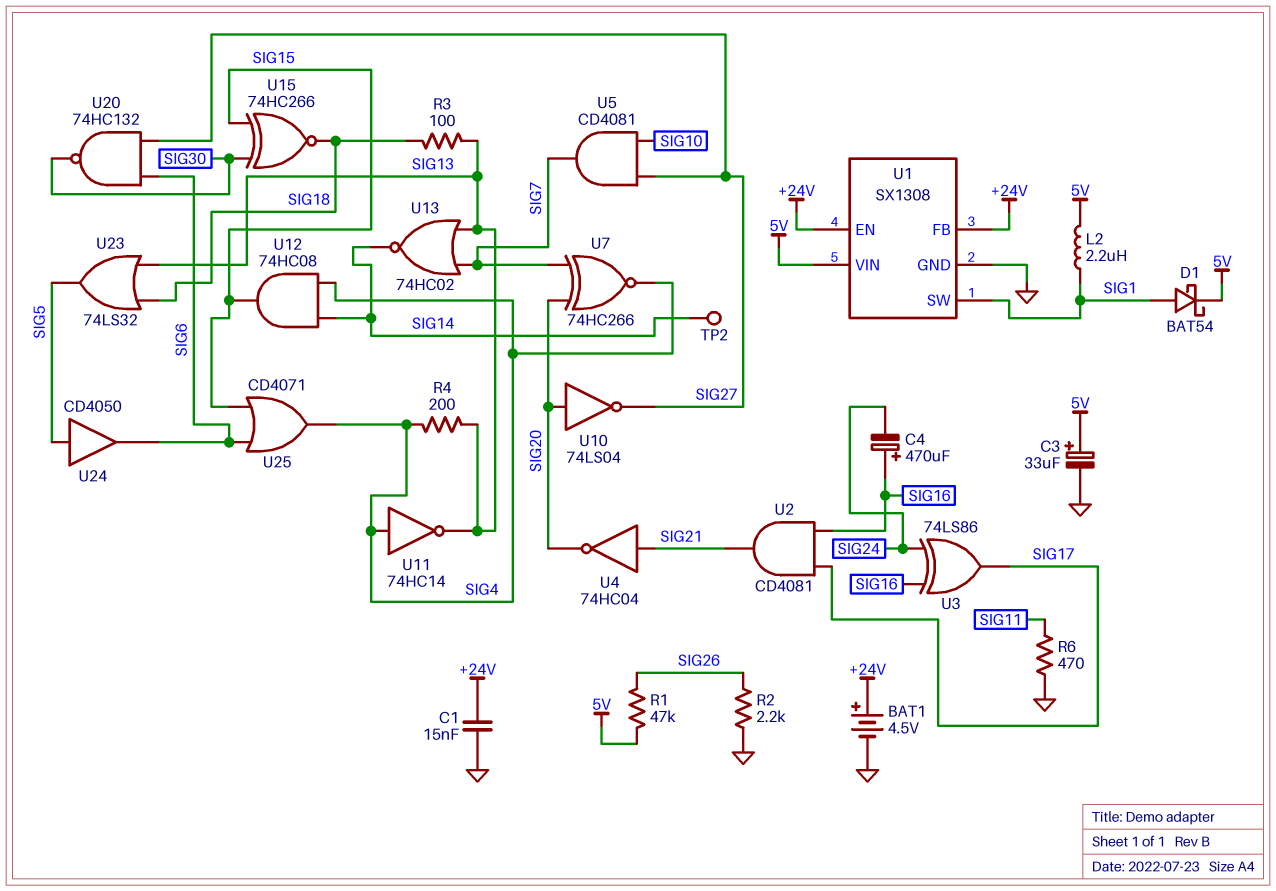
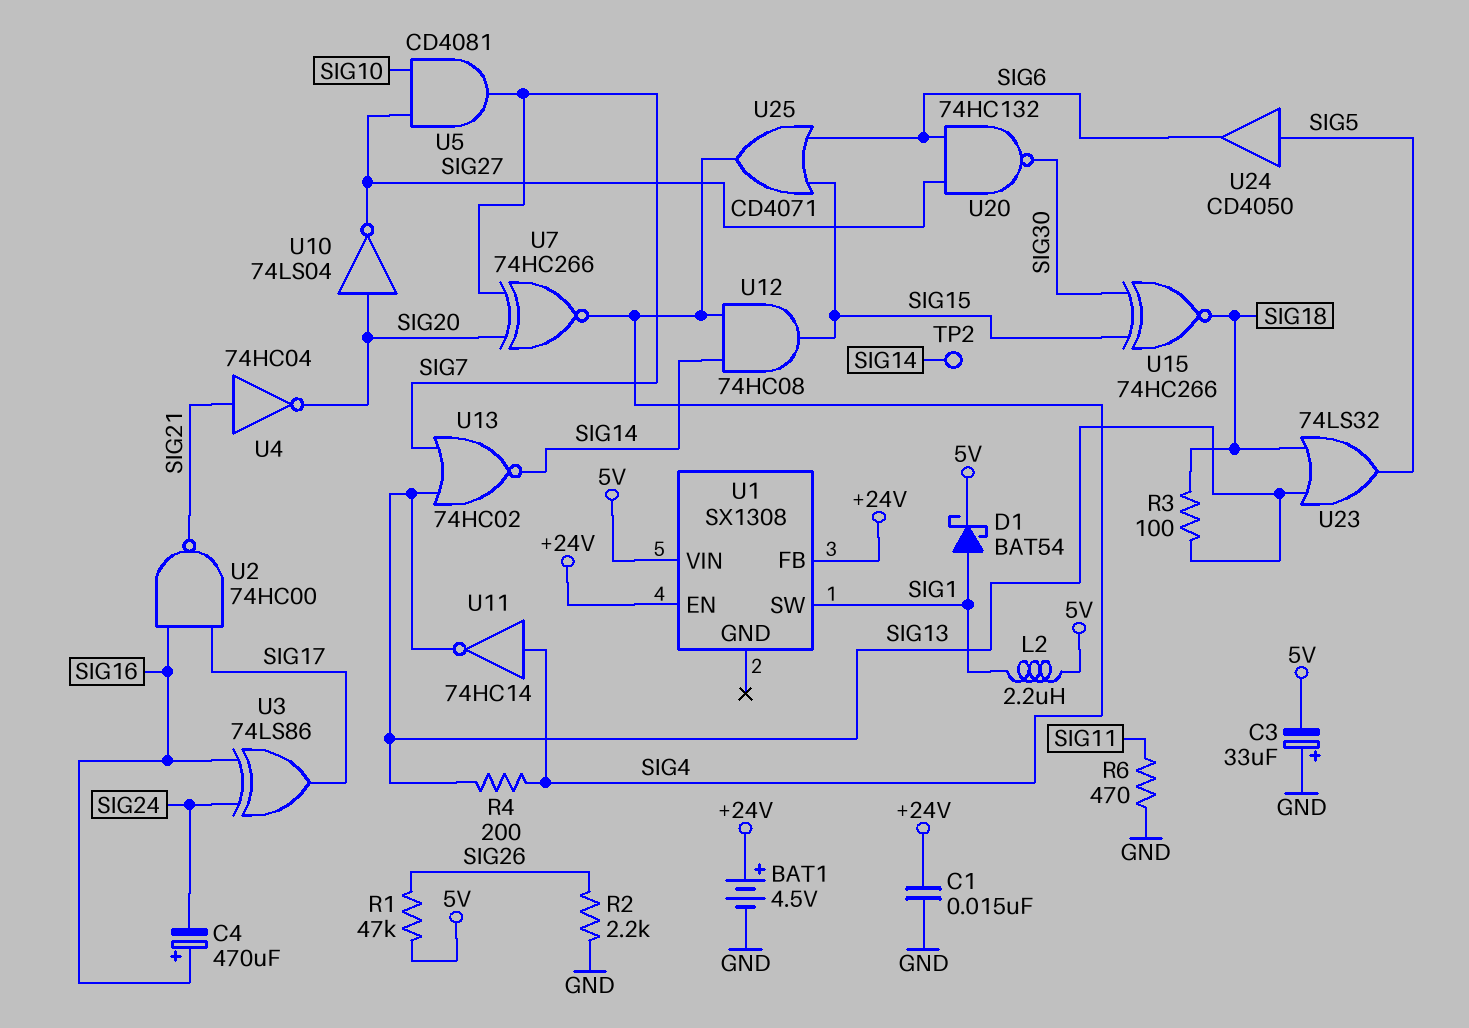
C3: 33uF (plus 5V, minus GND) -> 33uF (plus GND, minus 5V)
U1 pin GND: GND -> none
U2: AND CD4081 (in SIG16, in SIG17, out SIG21) -> NAND 74HC00 (in SIG16, in SIG17, out SIG21)

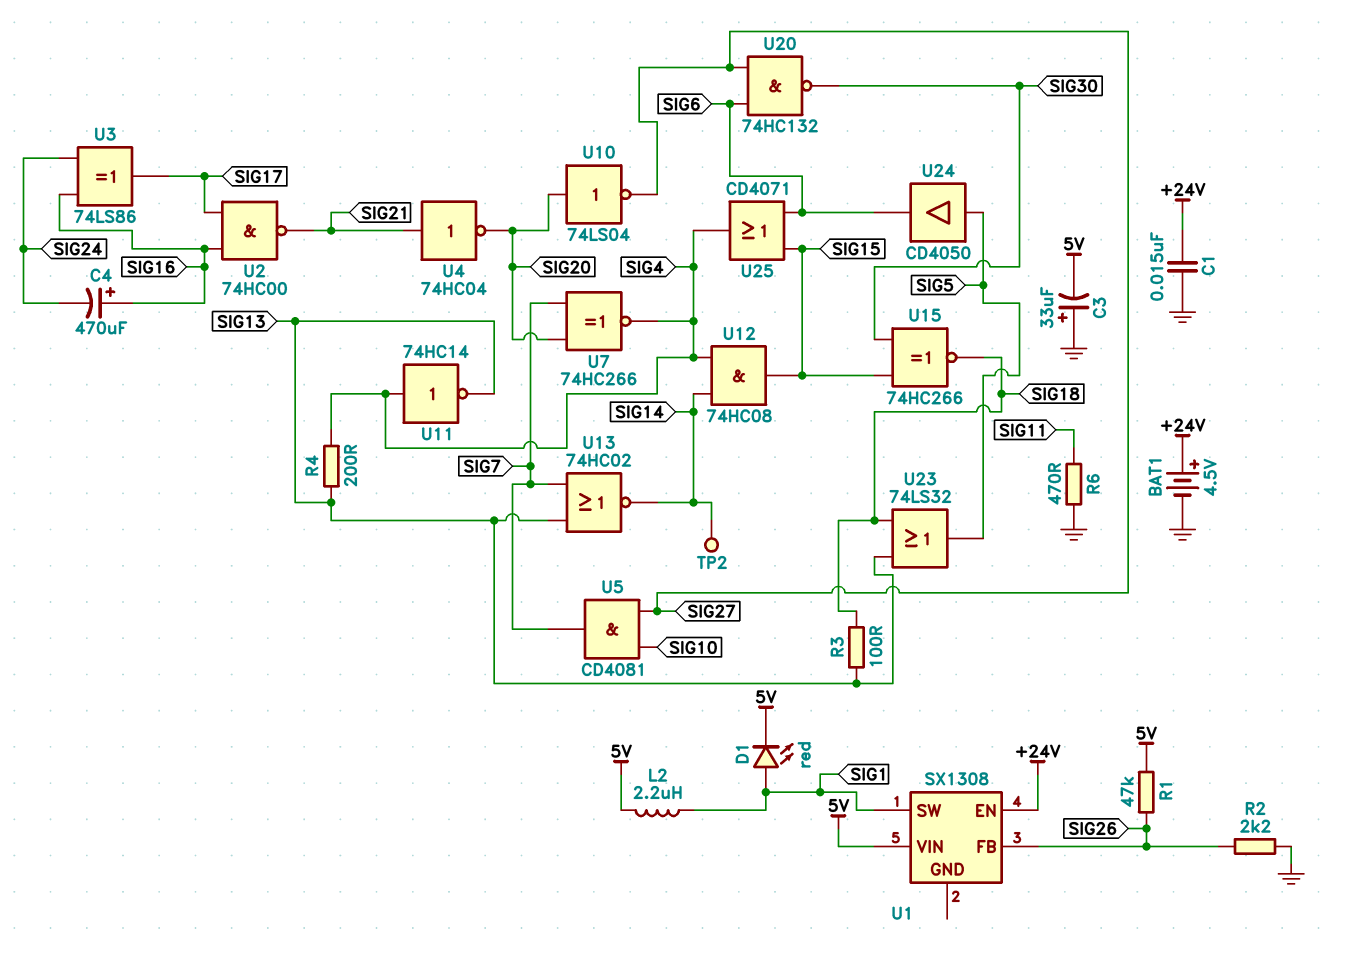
D1: schottky BAT54 (A SIG1, K 5V) -> LED red (A SIG1, K 5V)
U1 pin FB: +24V -> SIG26

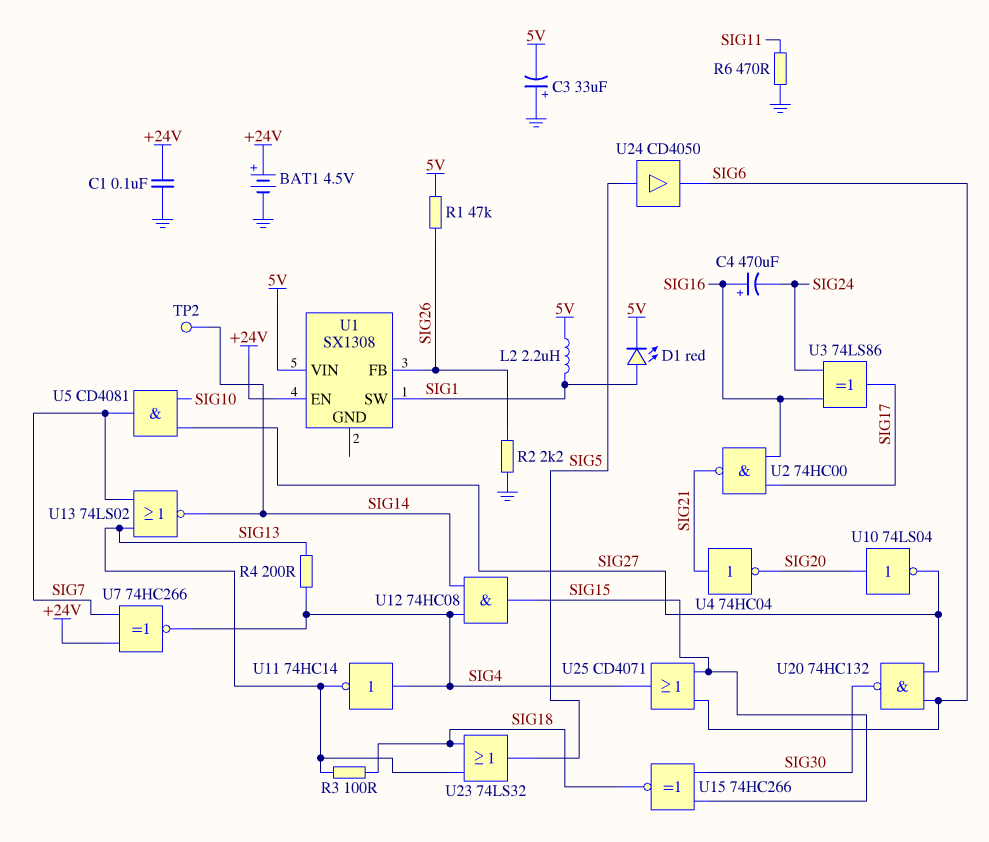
C1: 15nF (+24V, GND) -> 100nF (+24V, GND)
U7: XNOR 74HC266 (in SIG7, in SIG20, out SIG4) -> XNOR 74HC266 (in +24V, in SIG7, out SIG4)
U13: NOR 74HC02 (in SIG7, in SIG13, out SIG14) -> NOR 74LS02 (in SIG7, in SIG13, out SIG14)

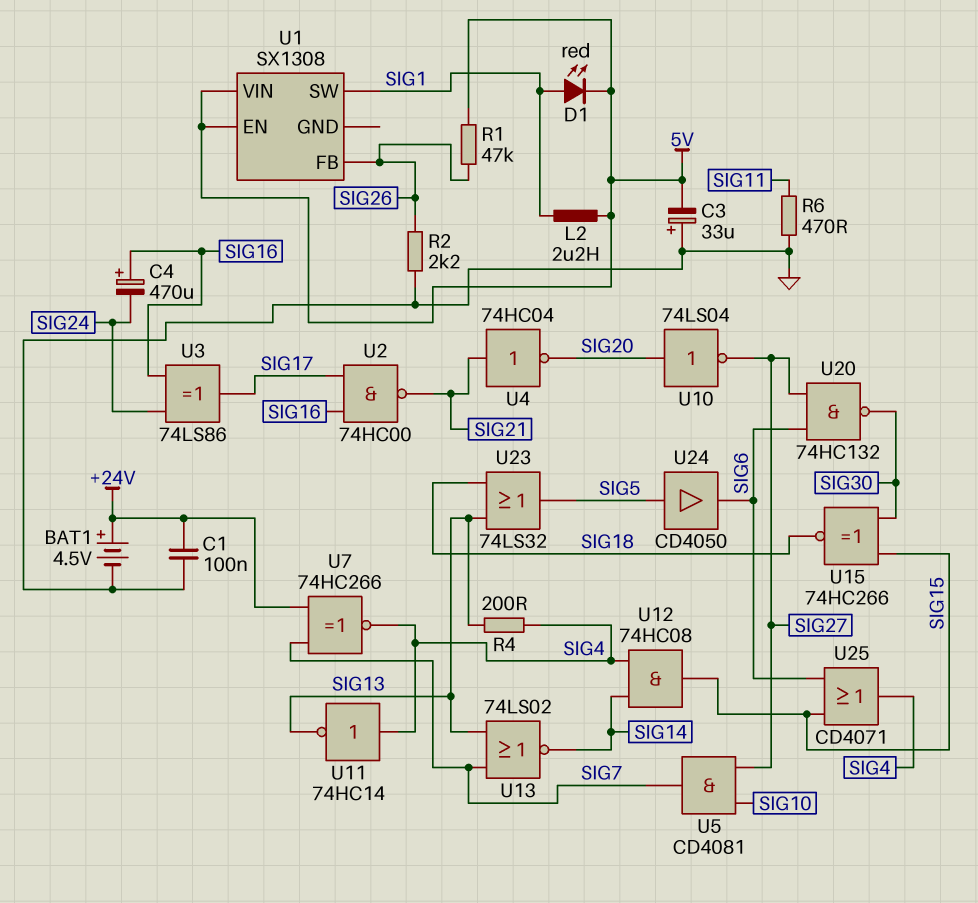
R3: 100 (SIG13, SIG18) -> none
TP2: test point (SIG14) -> none
U1 pin EN: +24V -> 5V

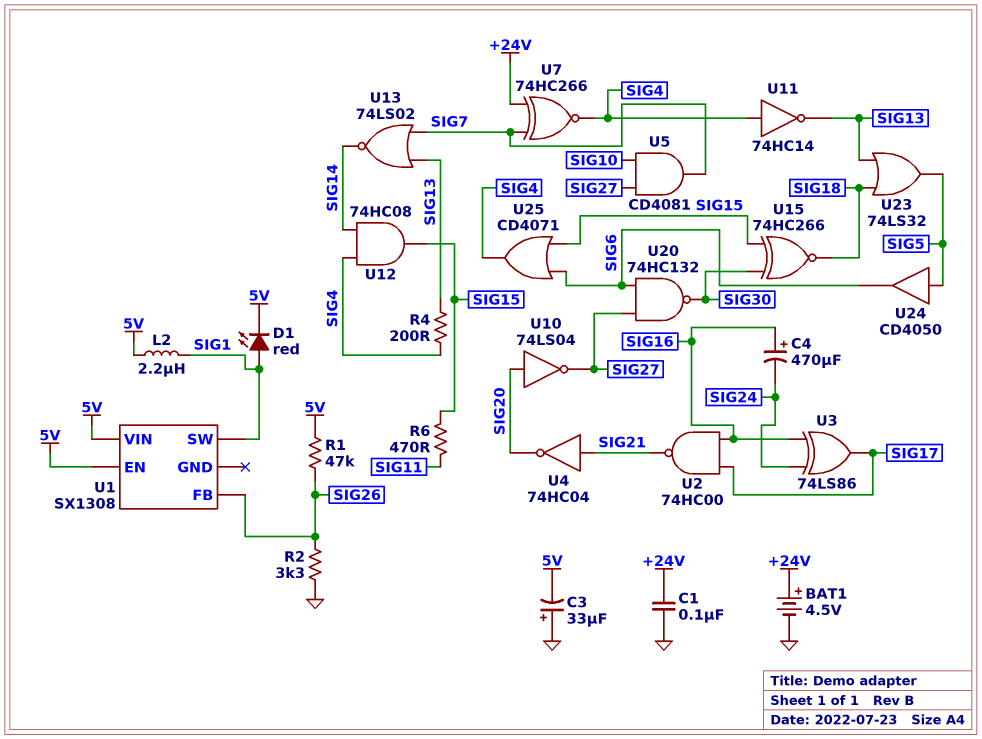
R2: 2.2k (GND, SIG26) -> 3.3k (GND, SIG26)
R6: 470 (GND, SIG11) -> 470 (SIG11, SIG15)

